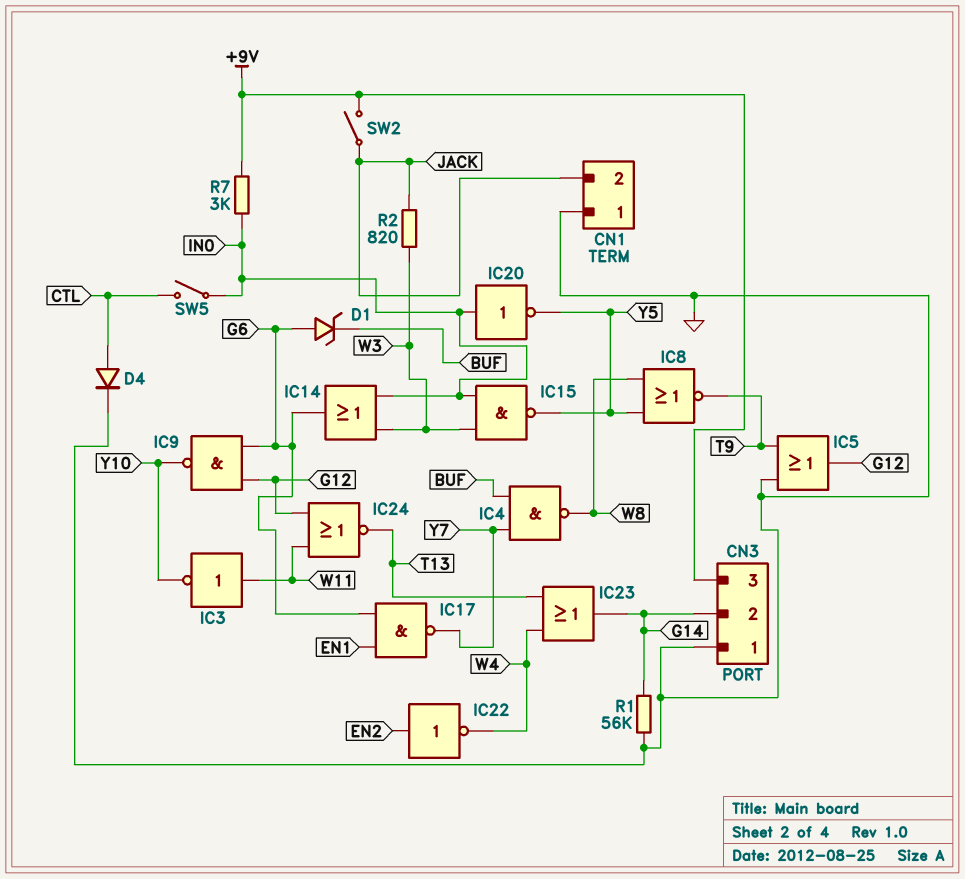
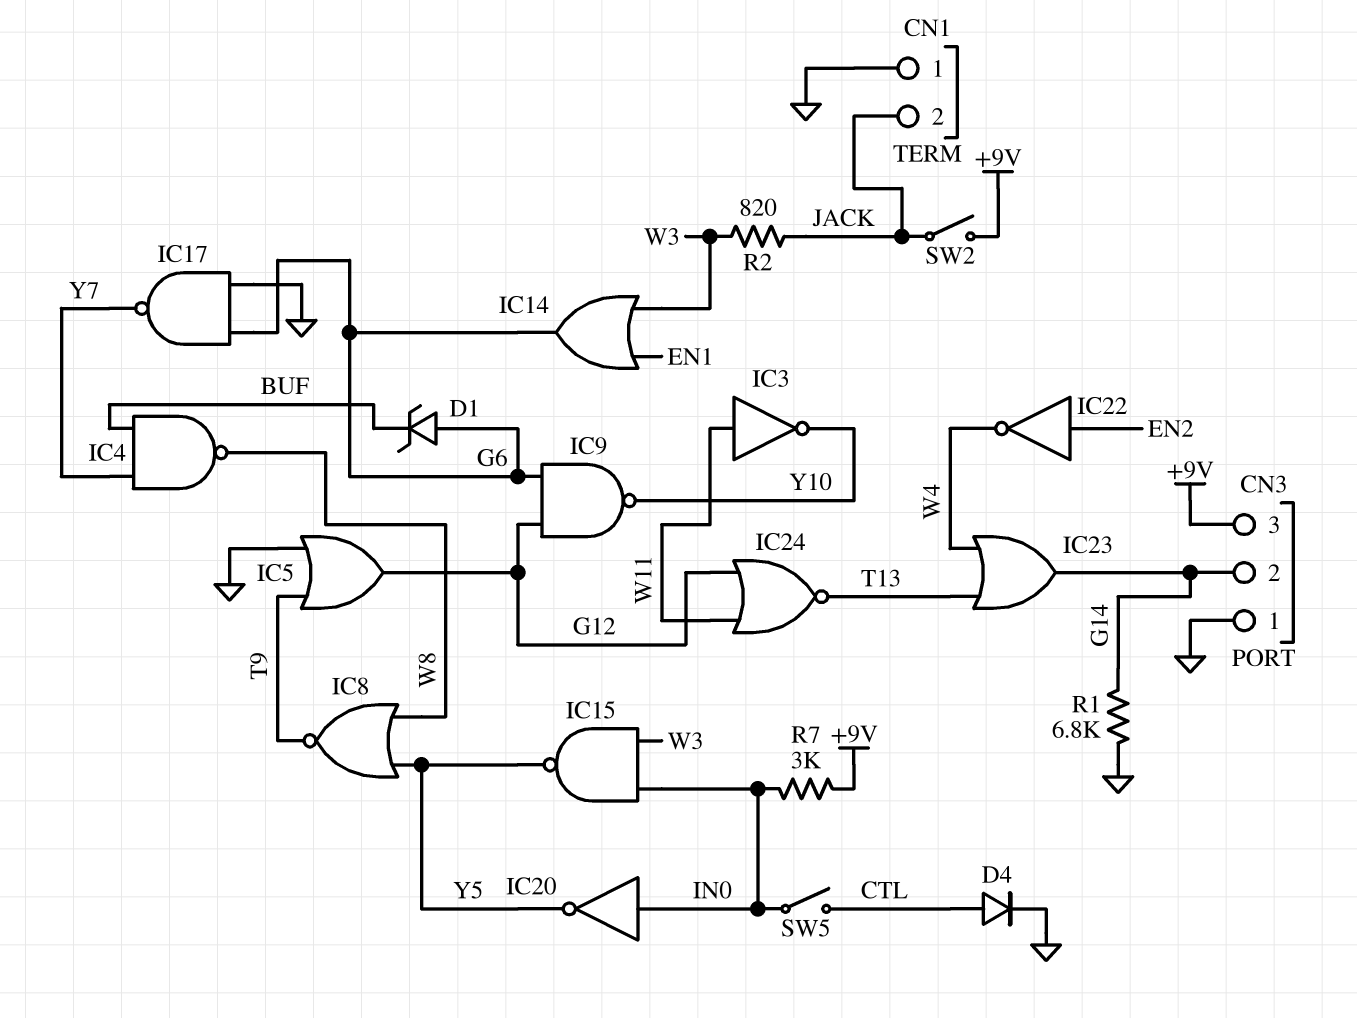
IC14: OR (in IN0, in W3, out G6) -> OR (in EN1, in W3, out G6)
IC17: NAND (in EN1, in G6, out Y7) -> NAND (in G6, in GND, out Y7)
R1: 56k (G14, GND) -> 6.8k (G14, GND)

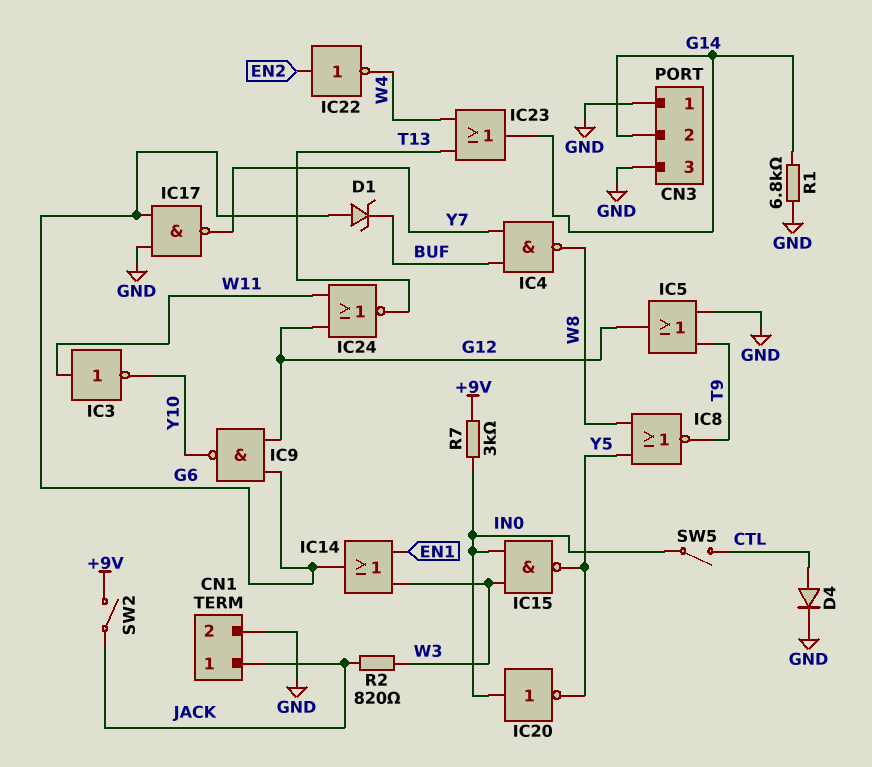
CN1 pin 1: GND -> JACK
CN1 pin 2: JACK -> GND
CN3 pin 3: +9V -> GND

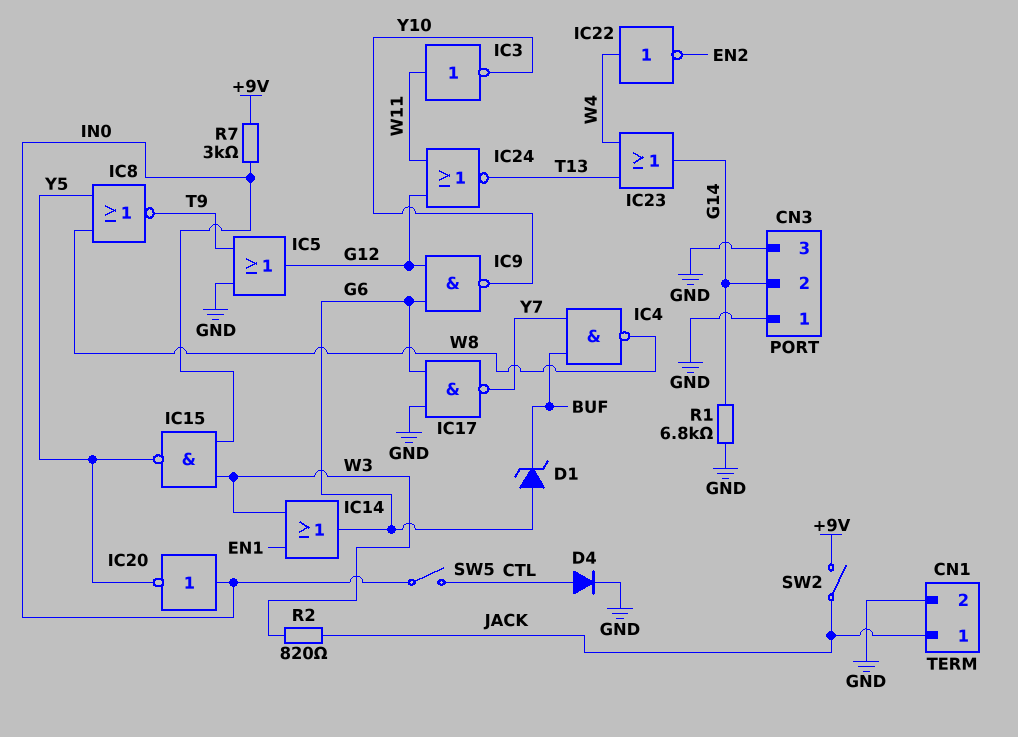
IC22: NOT (in EN2, out W4) -> NOT (in W4, out EN2)

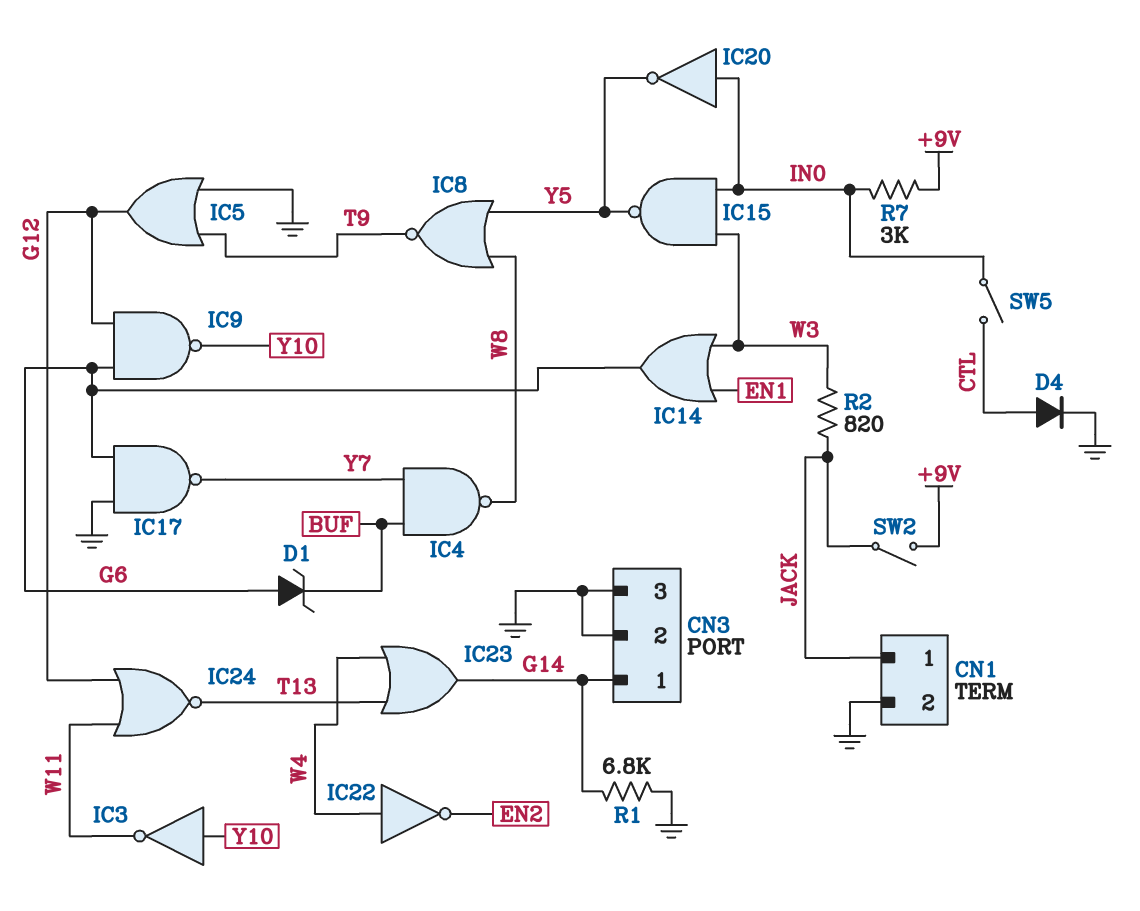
CN3 pin 1: GND -> G14
CN3 pin 2: G14 -> GND
IC3: NOT (in W11, out Y10) -> NOT (in Y10, out W11)

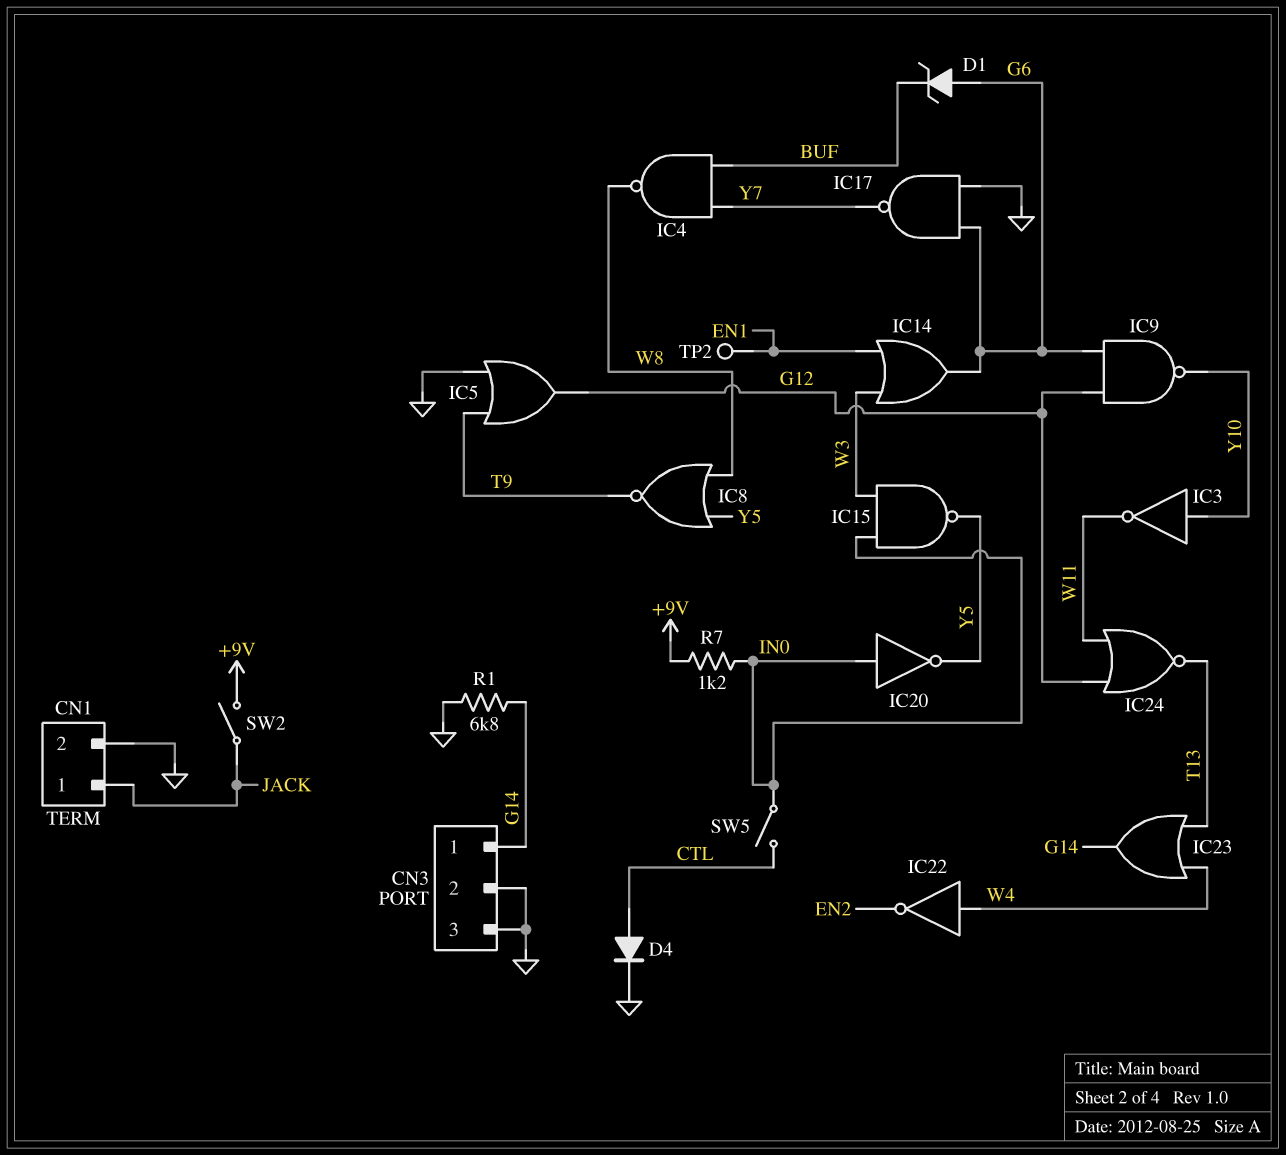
R2: 820 (JACK, W3) -> none
R7: 3k (+9V, IN0) -> 1.2k (+9V, IN0)
TP2: none -> test point (EN1)

